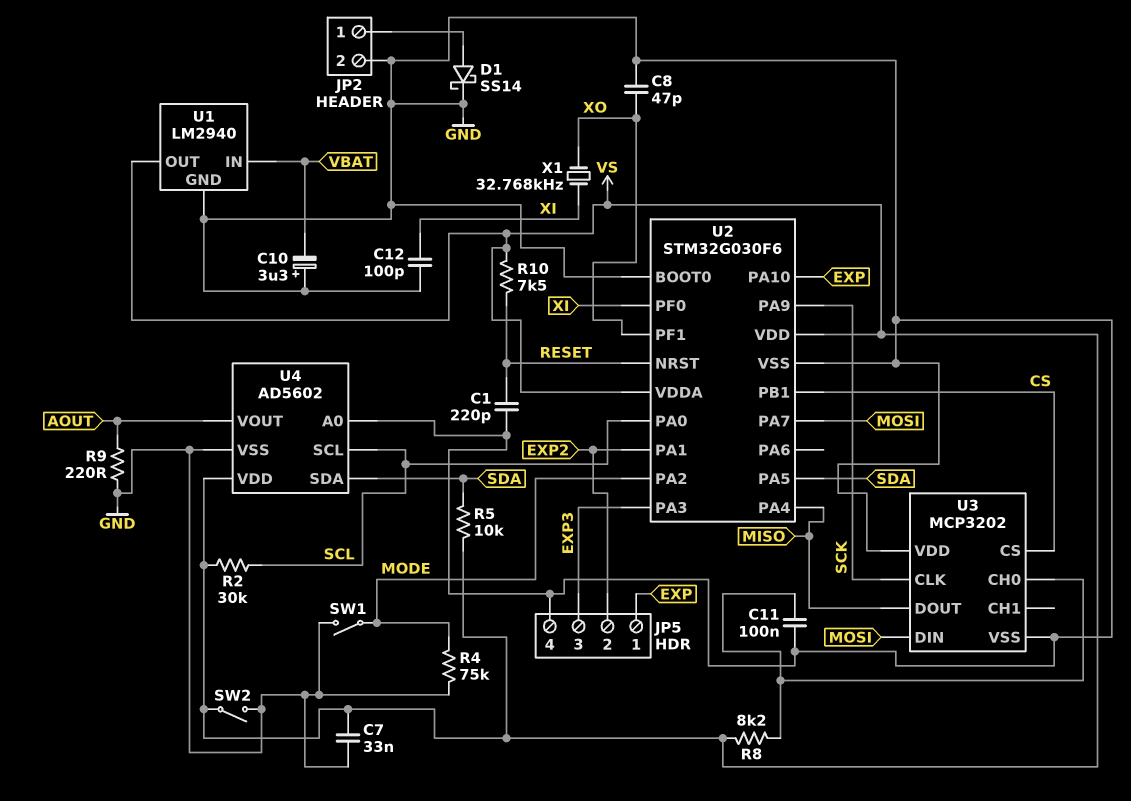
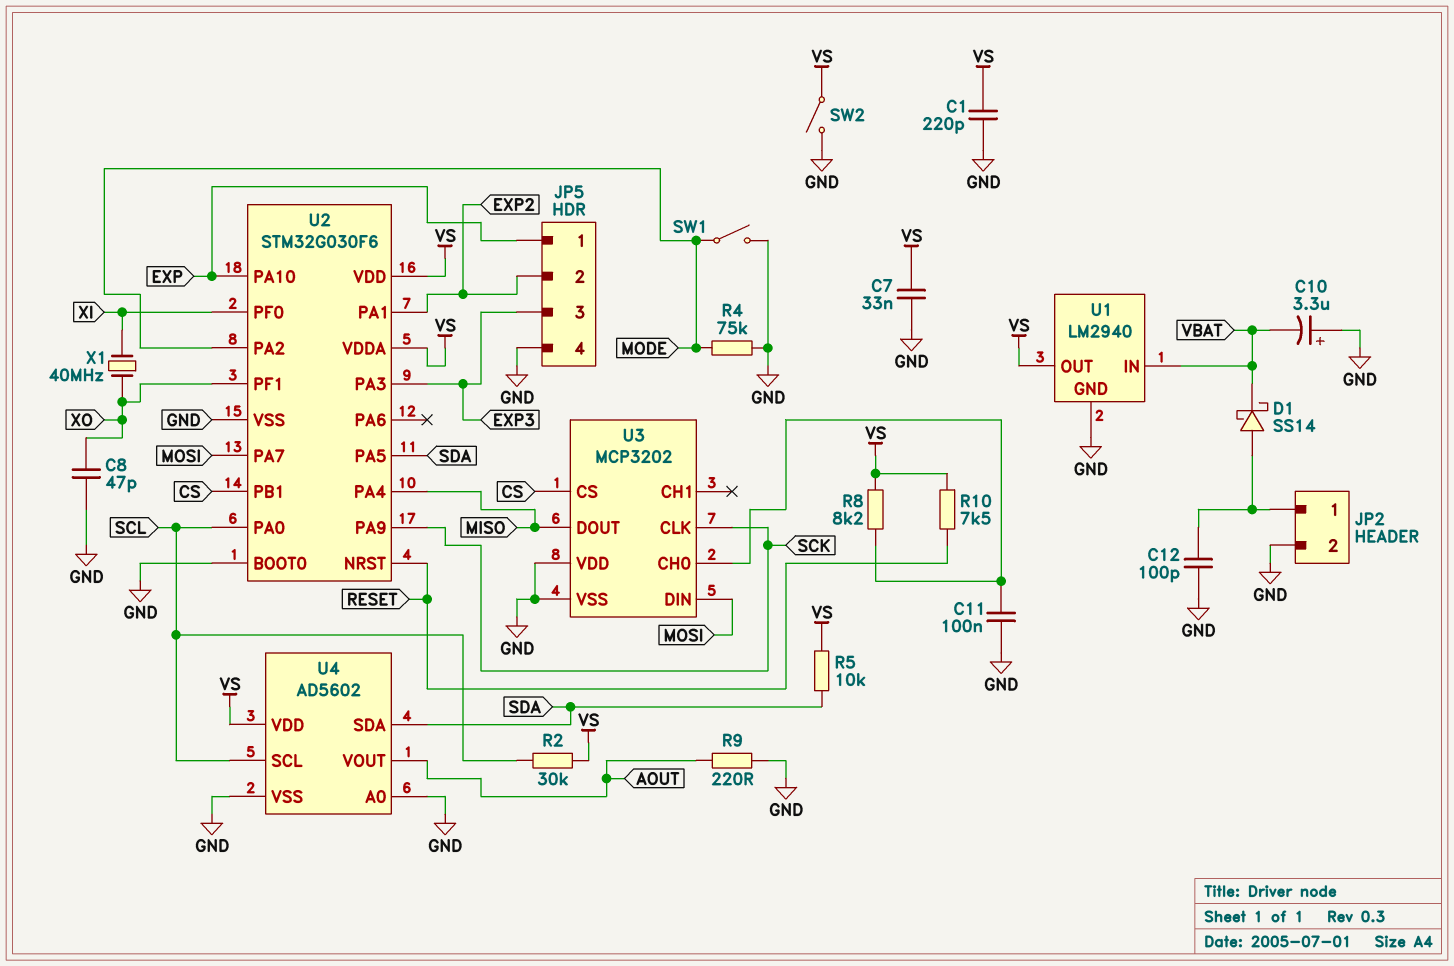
C1: 220pF (GND, RESET) -> 220pF (GND, VS)
C12: 100pF (GND, XI) -> 100pF (GND, JP2/1)
D1: schottky SS14 (A JP2/1, K GND) -> schottky SS14 (A JP2/1, K VBAT)
X1: 32.768kHz (XI, XO) -> 40MHz (XI, XO)

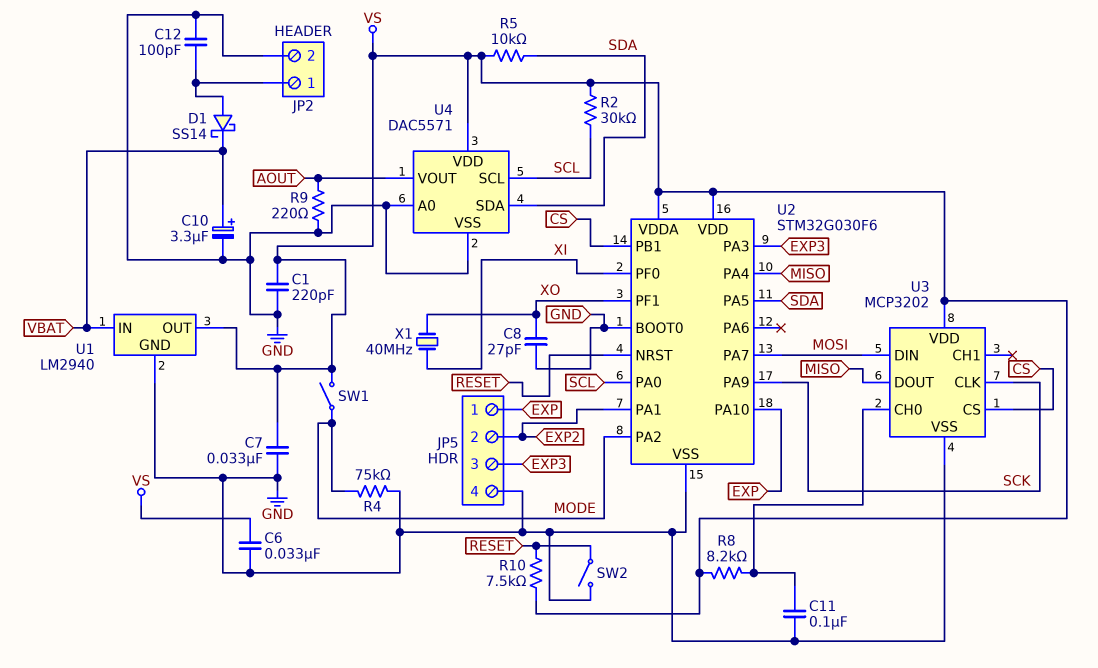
C6: none -> 33nF (GND, VS)
C8: 47pF (GND, XO) -> 27pF (GND, XO)
C10: 3.3uF (plus GND, minus VBAT) -> 3.3uF (plus VBAT, minus GND)
SW1: switch (GND, MODE) -> switch (MODE, VS)
SW2: switch (GND, VS) -> switch (GND, RESET)
U3 pin VDD: GND -> VS
U4: AD5602 -> DAC5571

